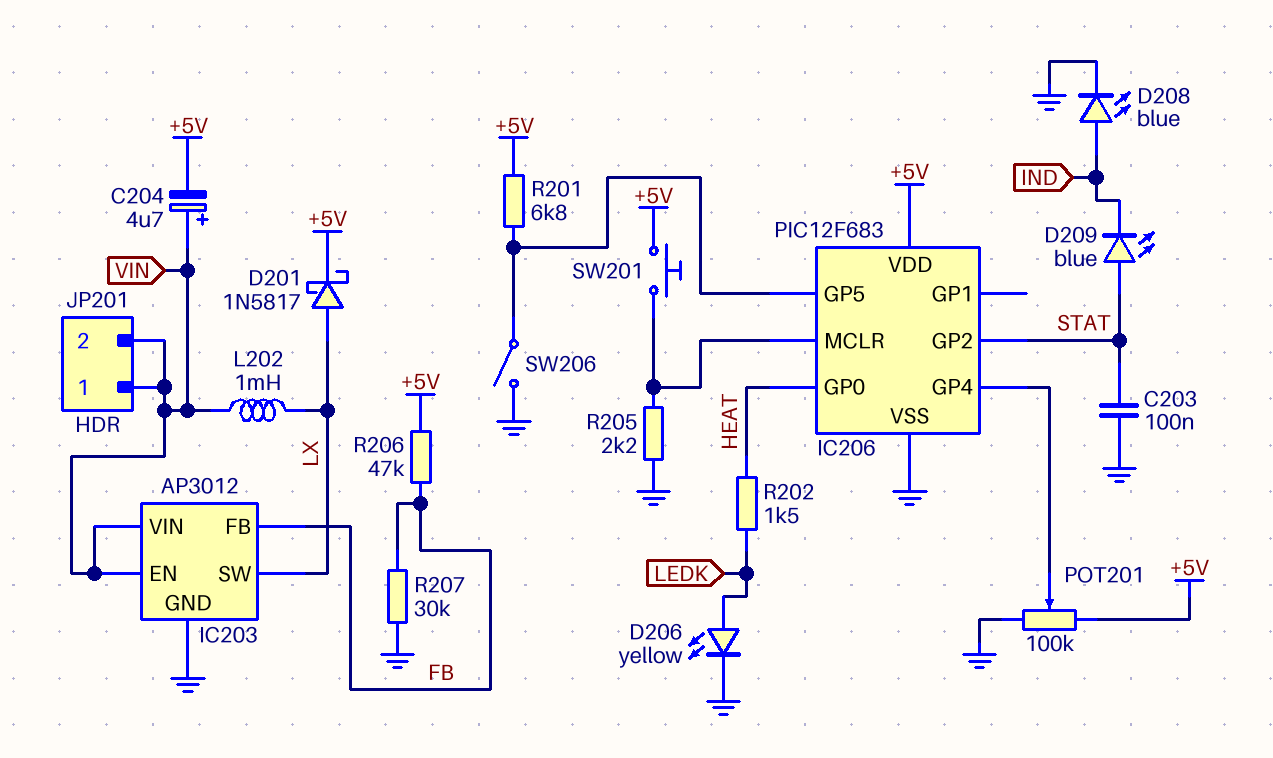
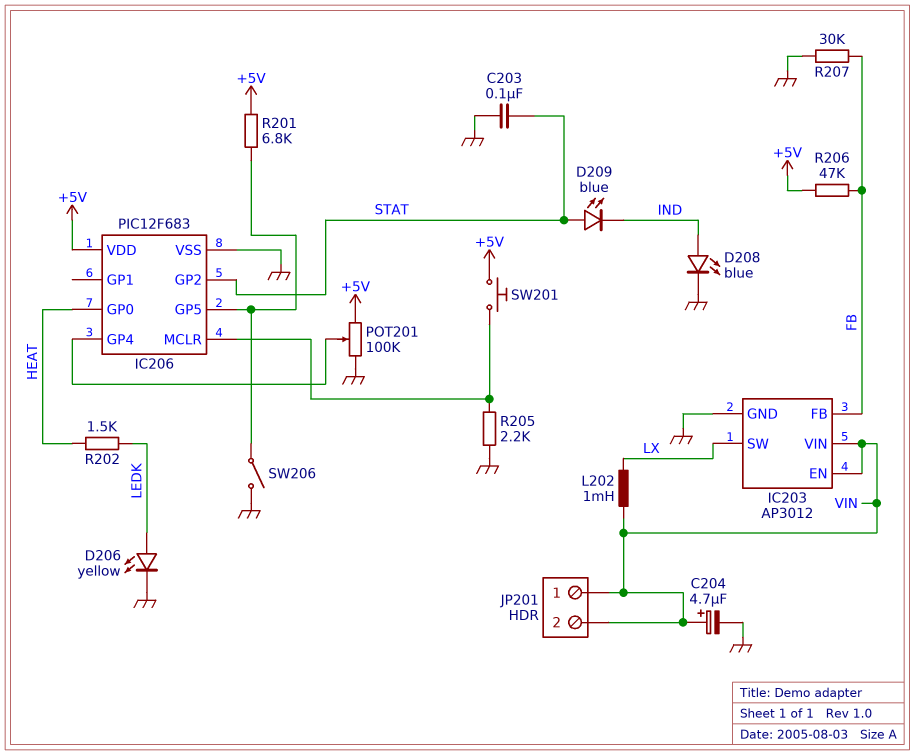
C204: 4.7uF (plus VIN, minus +5V) -> 4.7uF (plus VIN, minus GND)
D201: schottky 1N5817 (A LX, K +5V) -> none

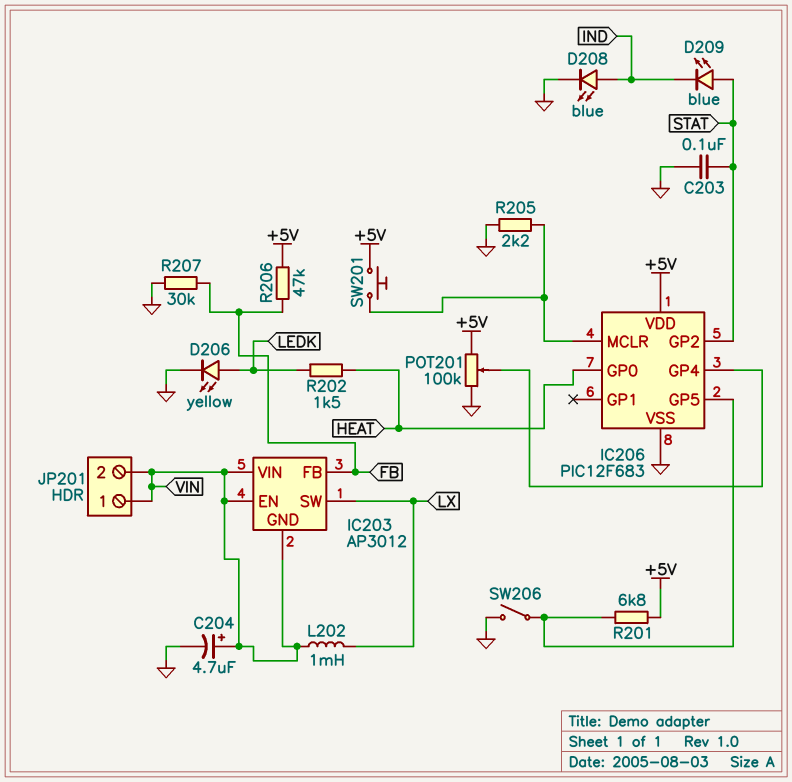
IC203 pin GND: GND -> VIN

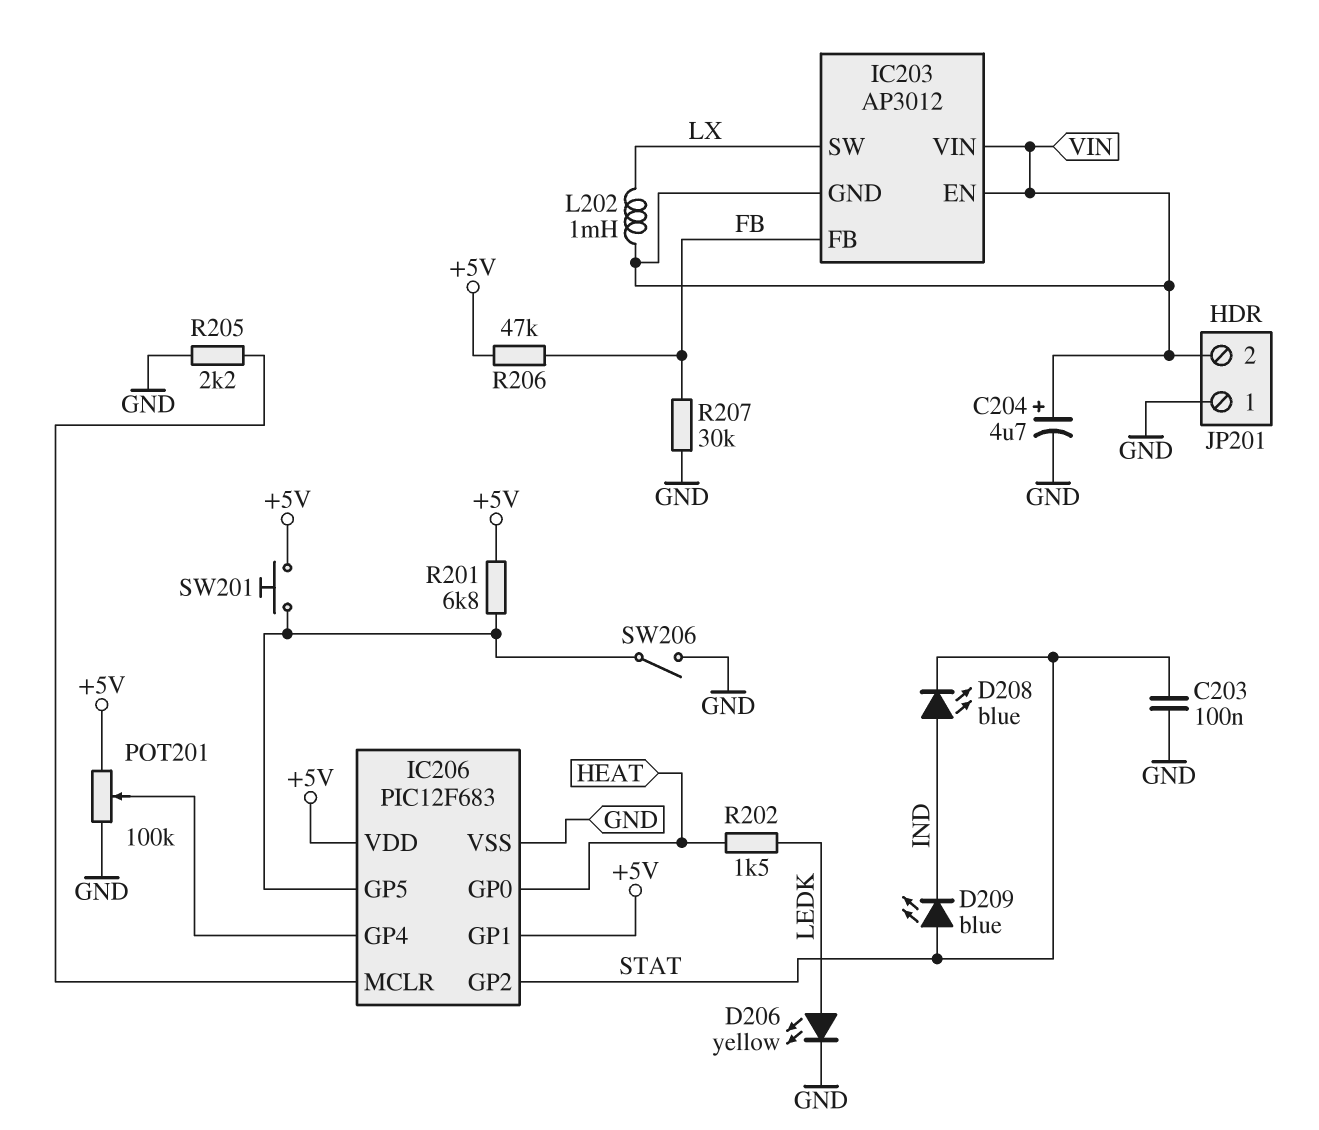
D208: LED blue (A IND, K GND) -> LED blue (A IND, K STAT)
IC206 pin GP1: none -> +5V
JP201 pin 1: VIN -> GND
SW201: button (+5V, IC206/MCLR) -> button (+5V, IC206/GP5)

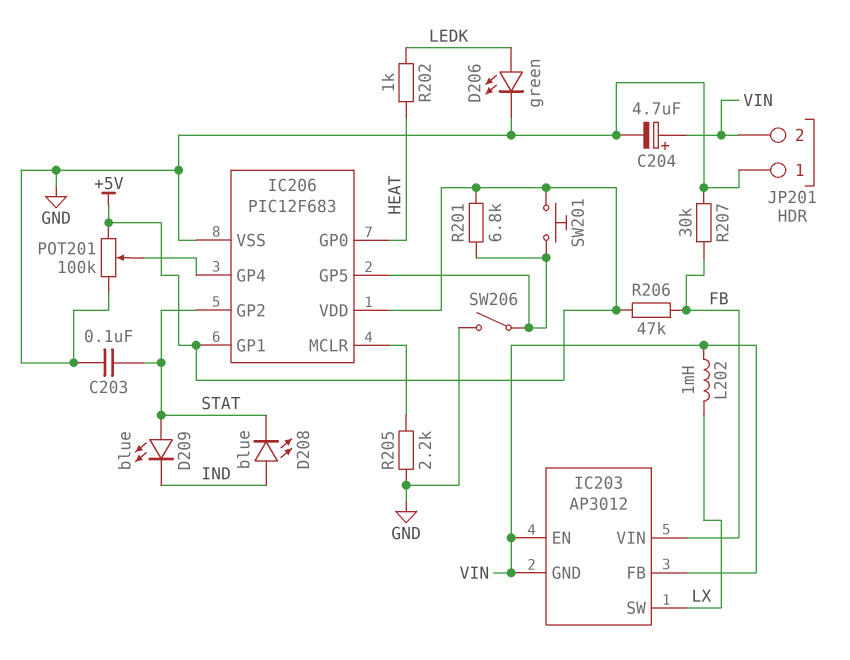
D206: LED yellow (A LEDK, K GND) -> LED green (A LEDK, K GND)
IC203 pin FB: FB -> VIN
IC203 pin VIN: VIN -> FB
R202: 1.5k (HEAT, LEDK) -> 1k (HEAT, LEDK)

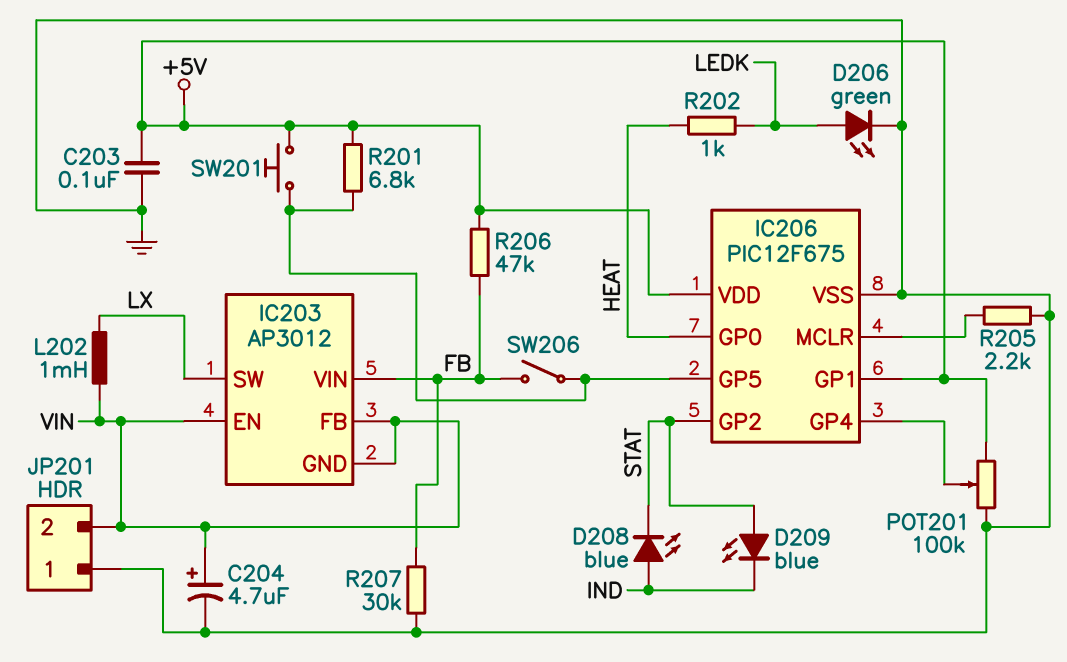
C203: 100nF (GND, STAT) -> 100nF (+5V, GND)
IC206: PIC12F683 -> PIC12F675
SW206: switch (GND, IC206/GP5) -> switch (FB, IC206/GP5)

